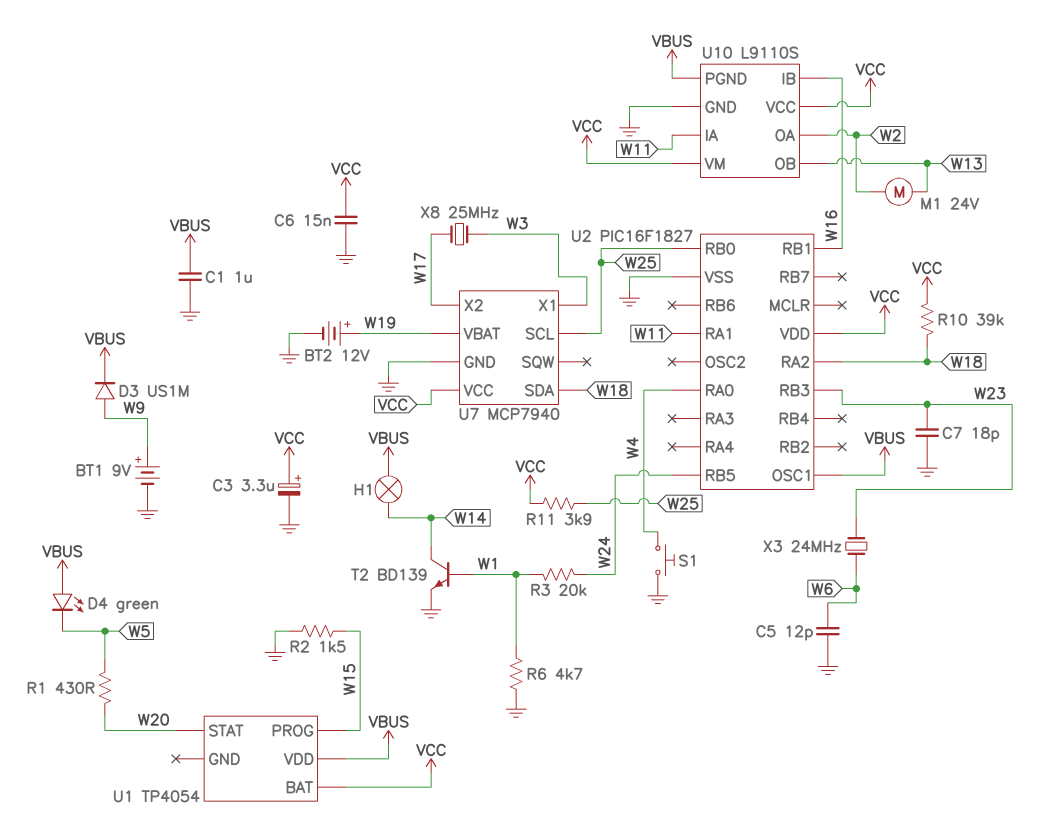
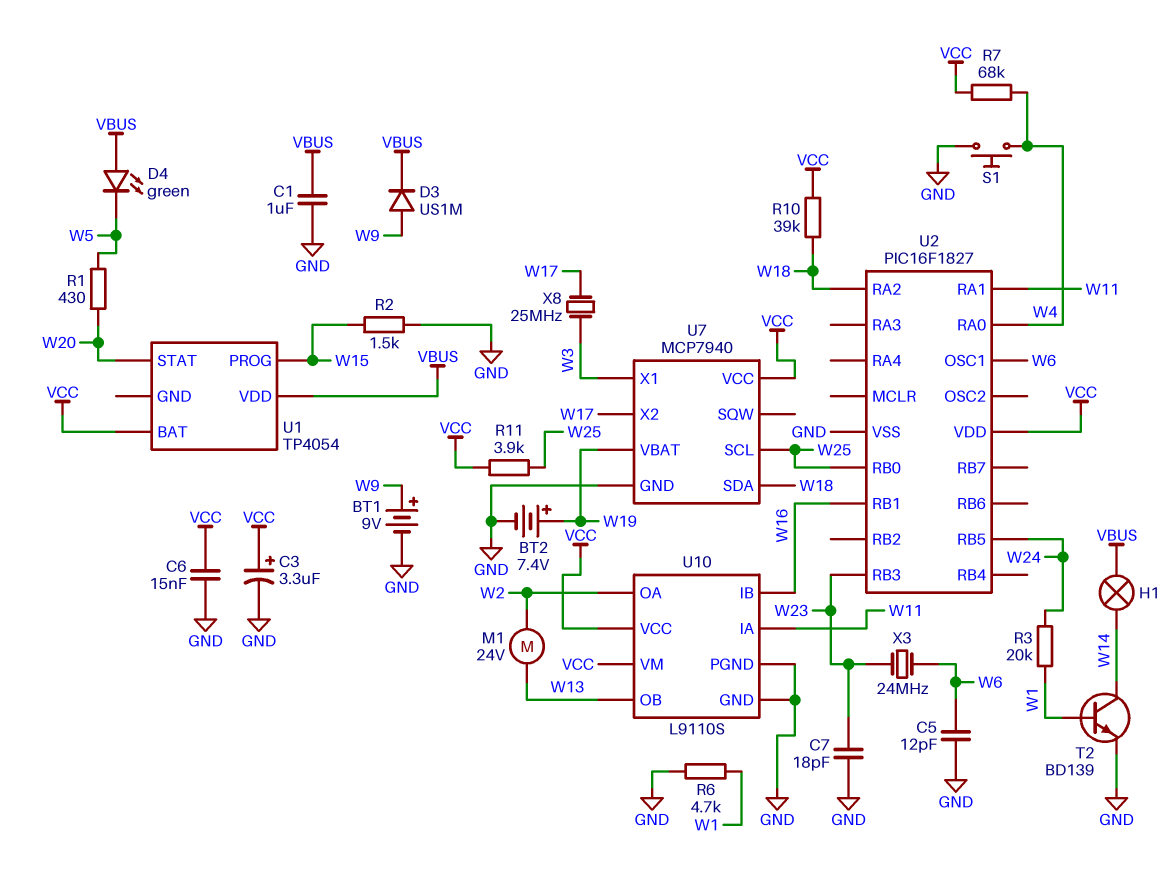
BT2: 12V (plus W19, minus GND) -> 7.4V (plus W19, minus GND)
R7: none -> 68k (VCC, W4)
U2 pin OSC1: VBUS -> W6
U10 pin PGND: VBUS -> GND

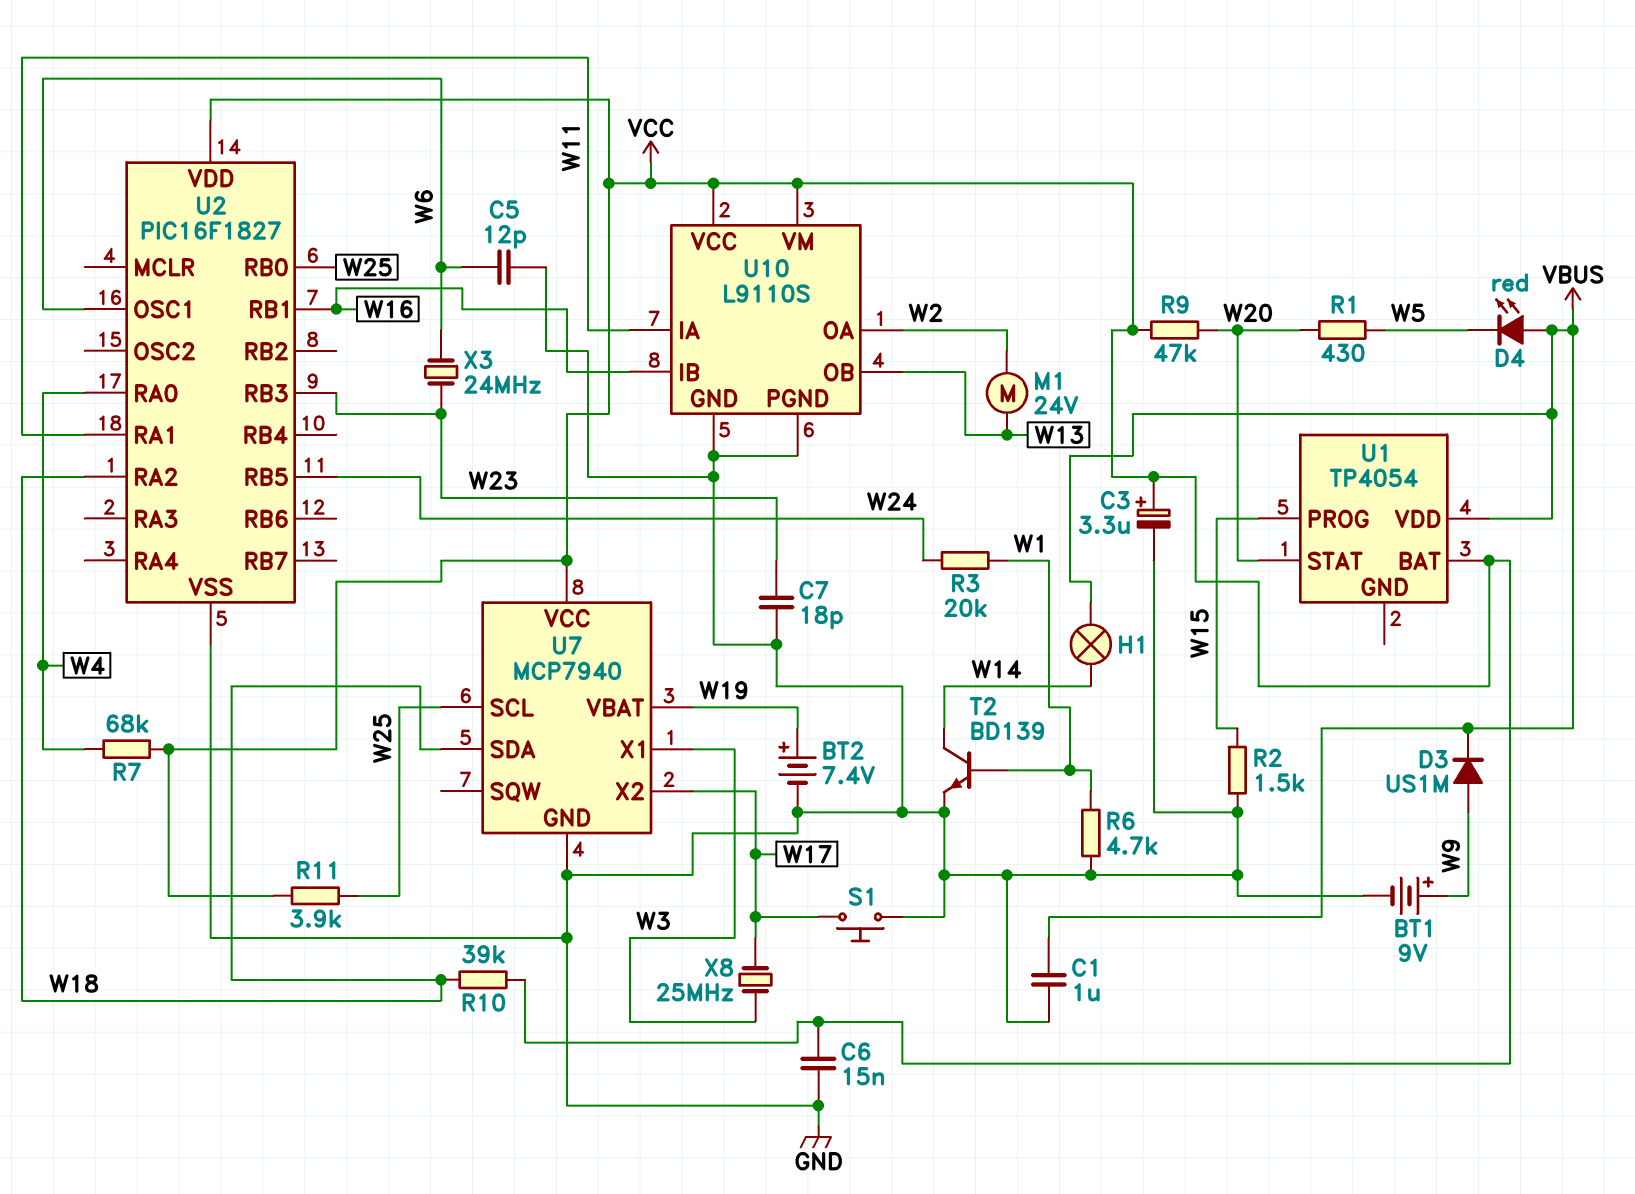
D4: LED green (A VBUS, K W5) -> LED red (A VBUS, K W5)
R9: none -> 47k (VCC, W20)
S1: button (GND, W4) -> button (GND, W17)

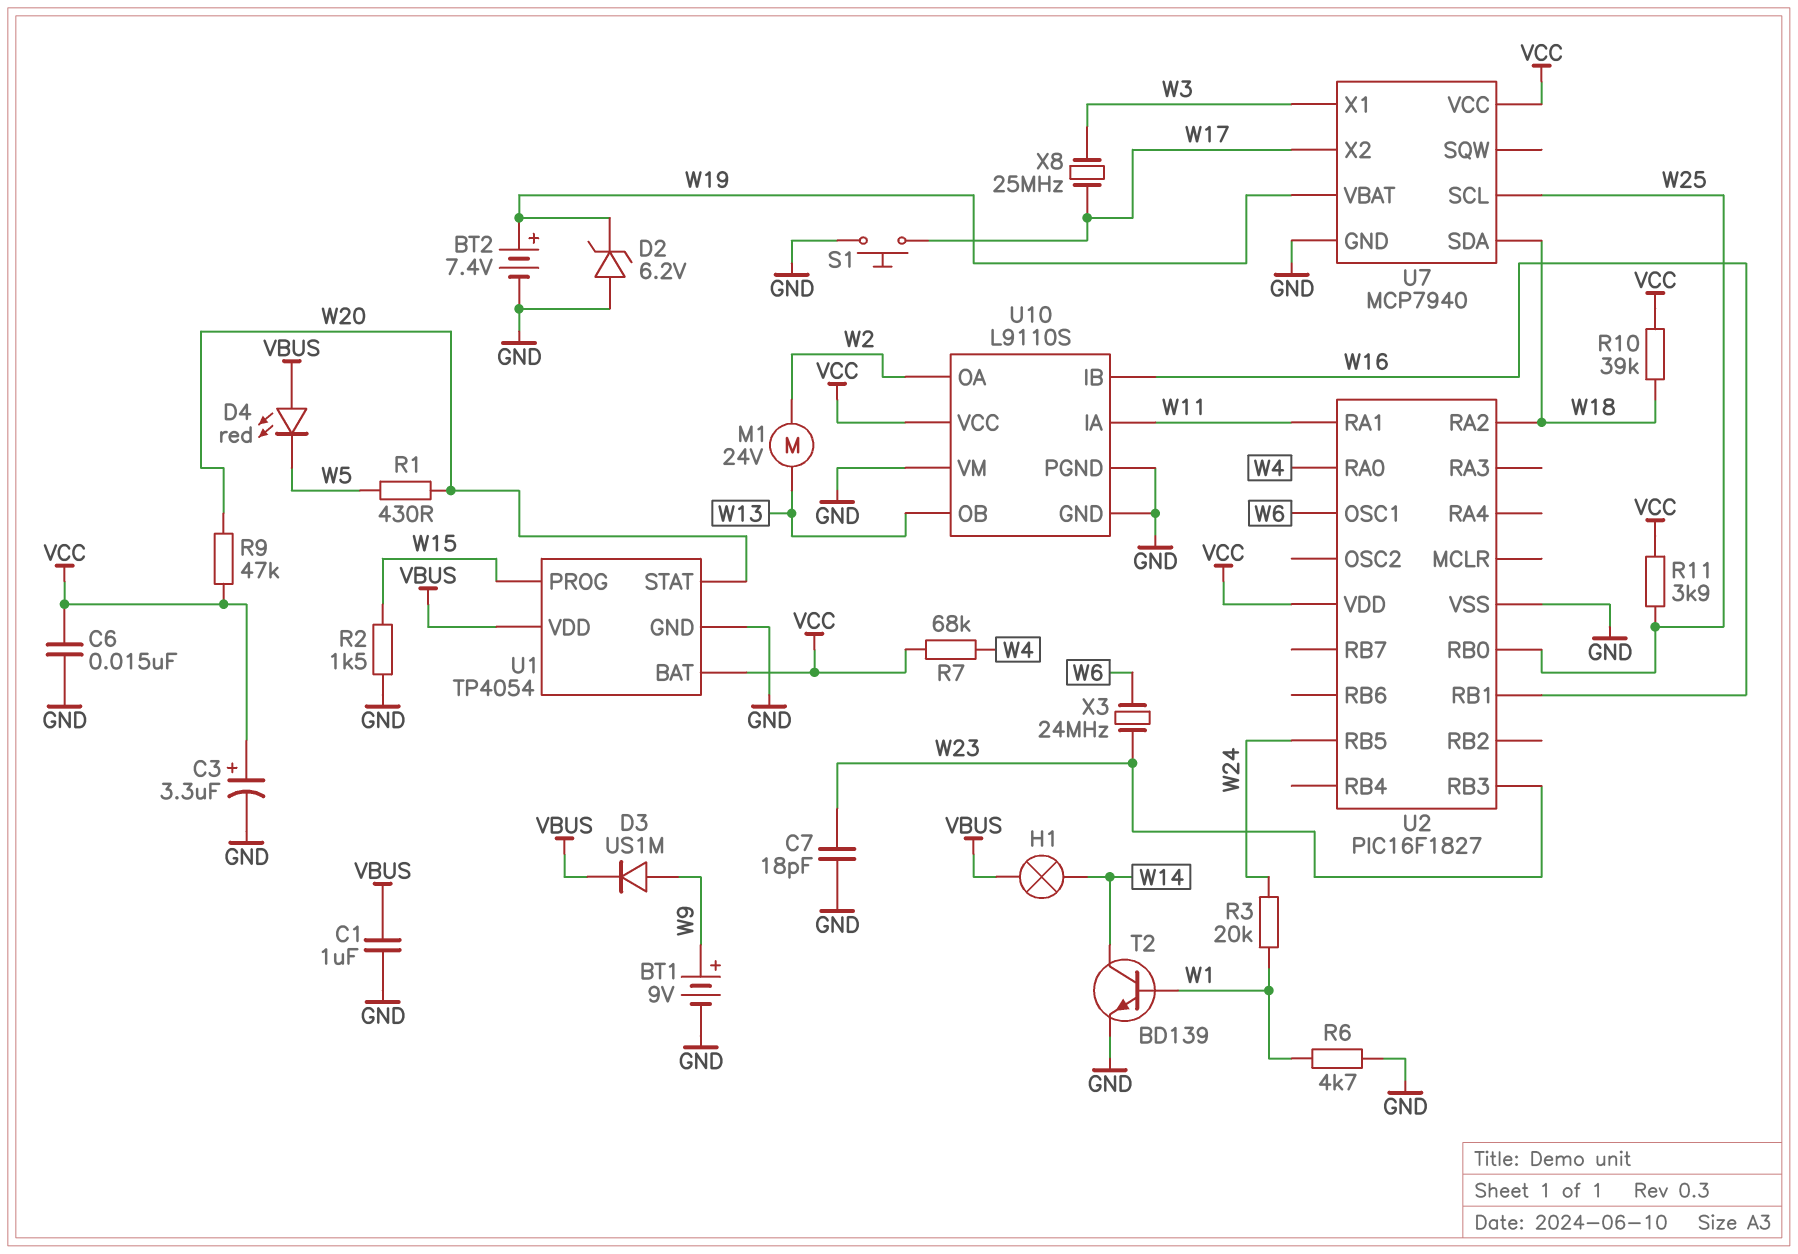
C5: 12pF (GND, W6) -> none
D2: none -> zener 6.2V (A GND, K W19)
U1 pin GND: none -> GND
U10 pin VM: VCC -> GND

